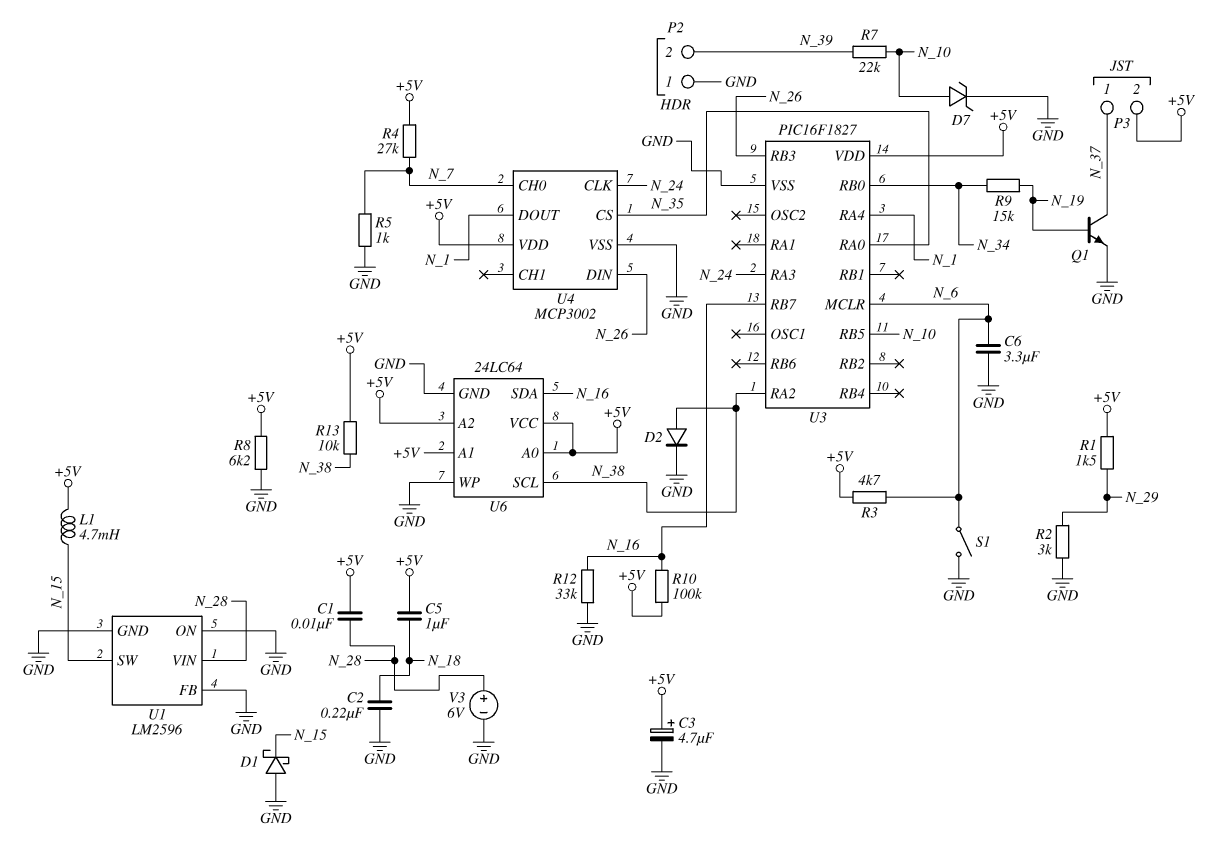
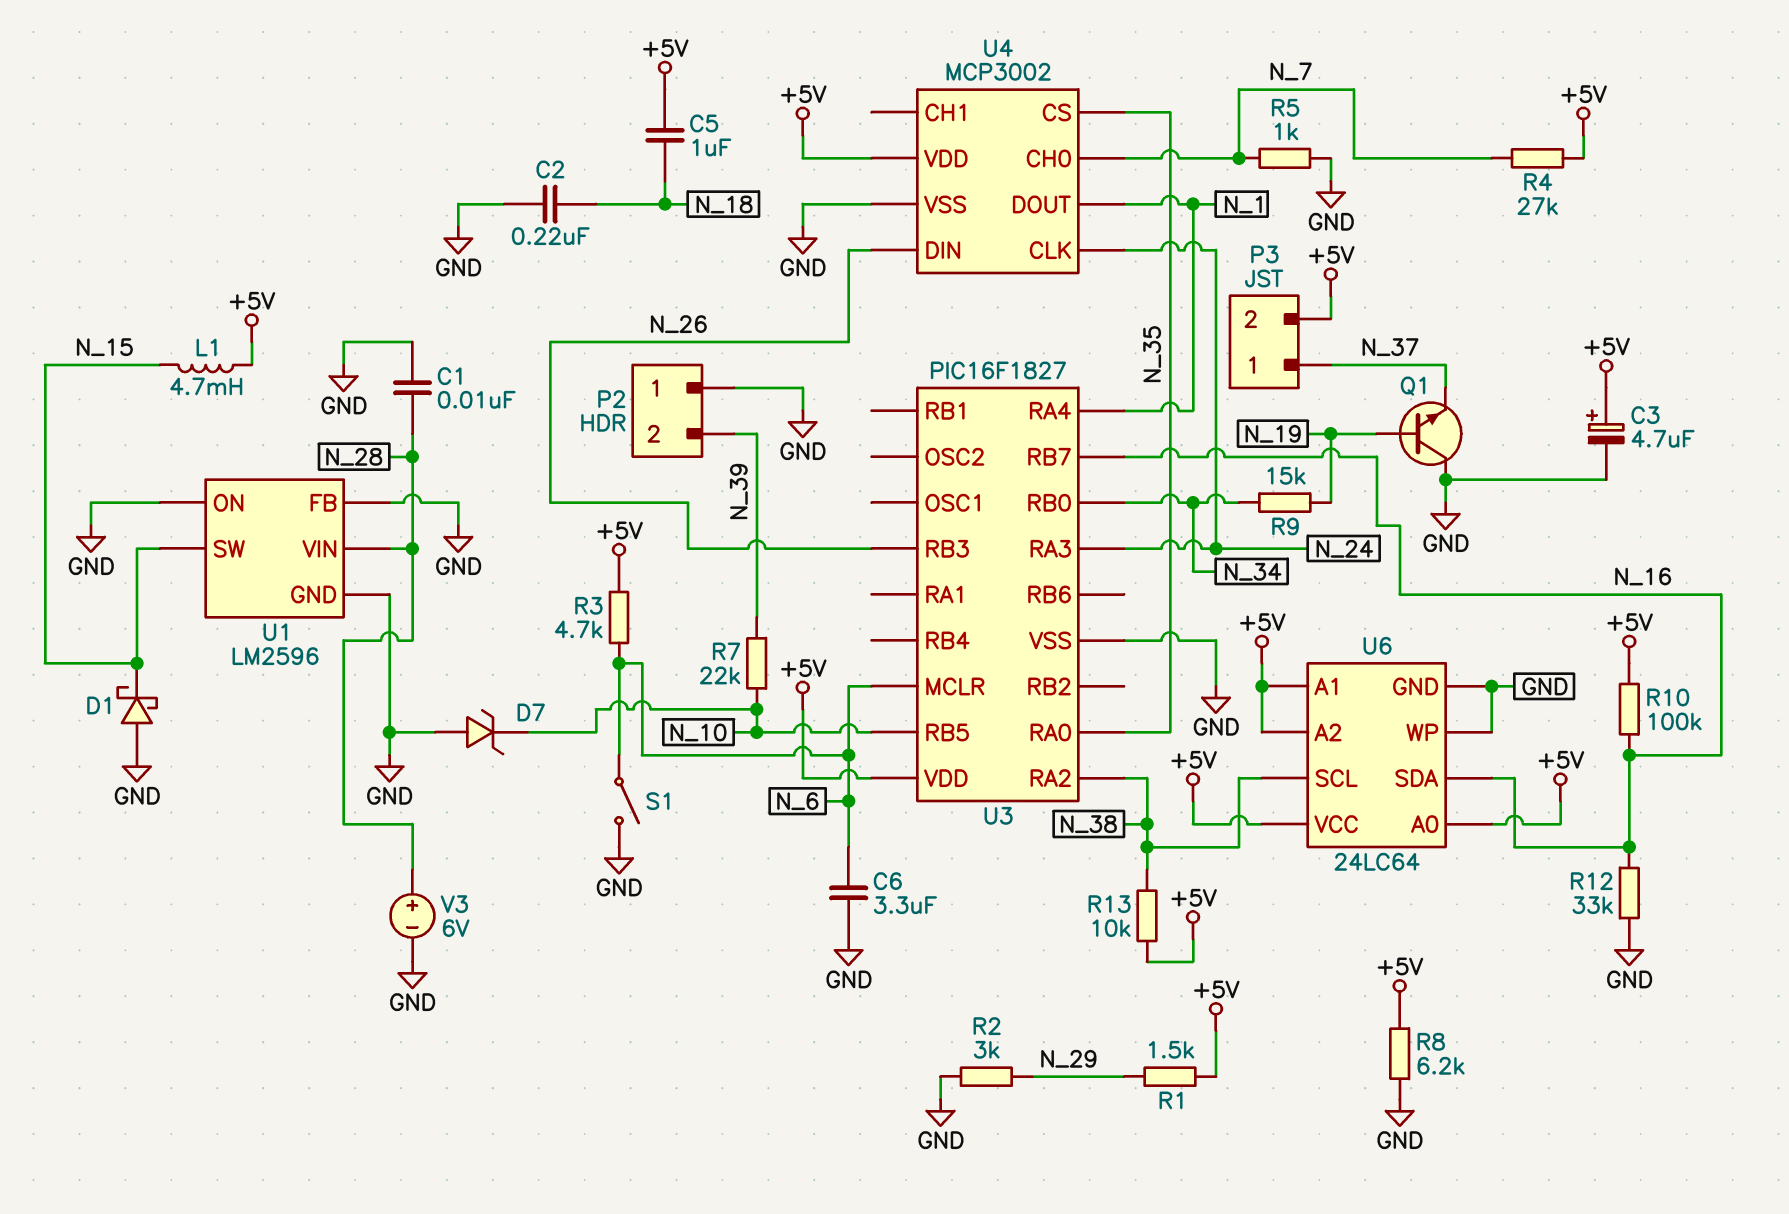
C1: 10nF (+5V, N_28) -> 10nF (GND, N_28)
D2: diode (A N_38, K GND) -> none
D7: zener (A N_10, K GND) -> zener (A GND, K N_10)
Q1: NPN (B N_19, C N_37, E GND) -> NPN (B N_19, C GND, E N_37)

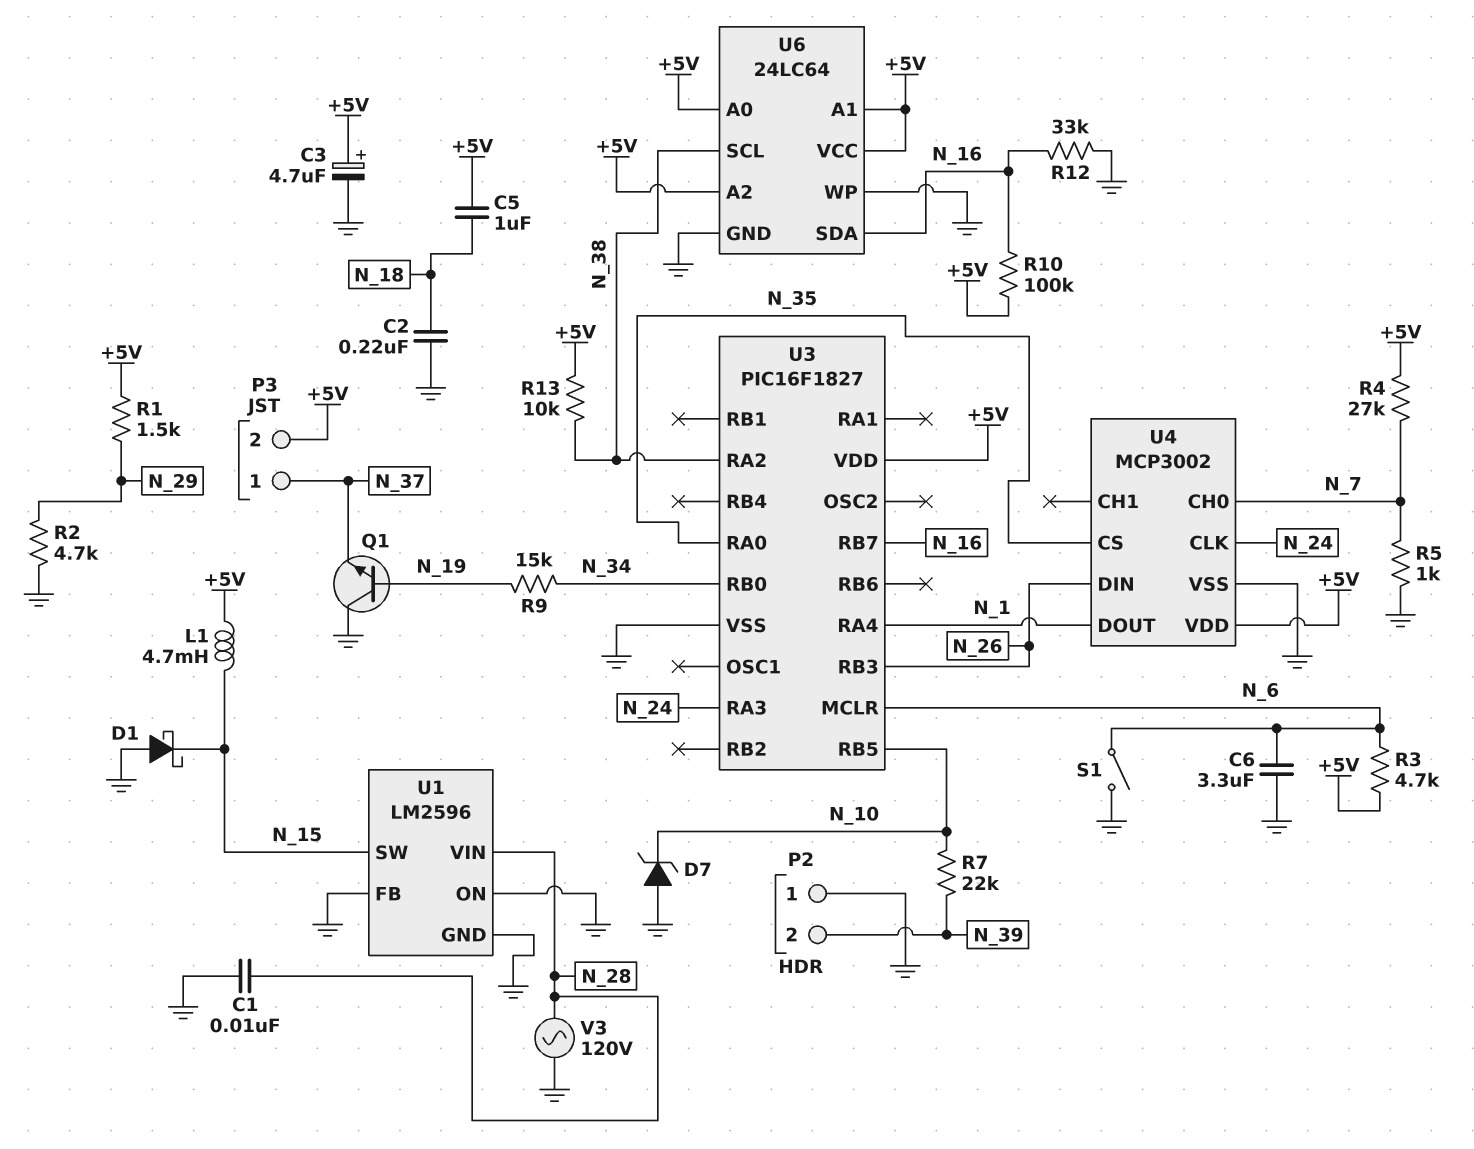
R2: 3k (GND, N_29) -> 4.7k (GND, N_29)
R8: 6.2k (+5V, GND) -> none
V3: 6V (plus N_28, minus GND) -> AC 120V (GND, N_28)

